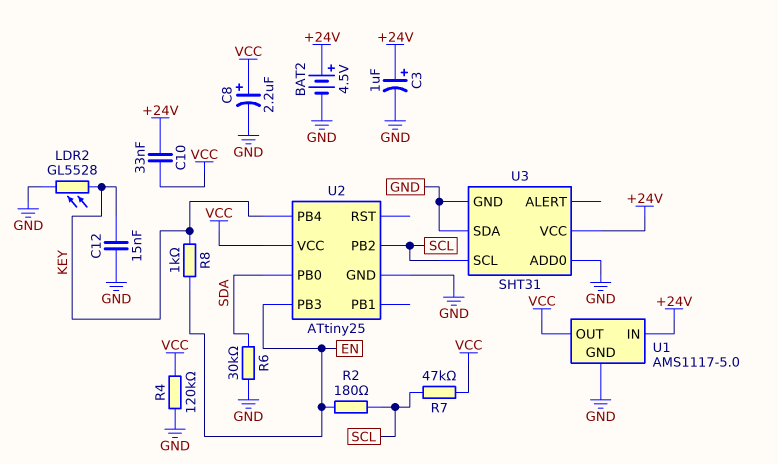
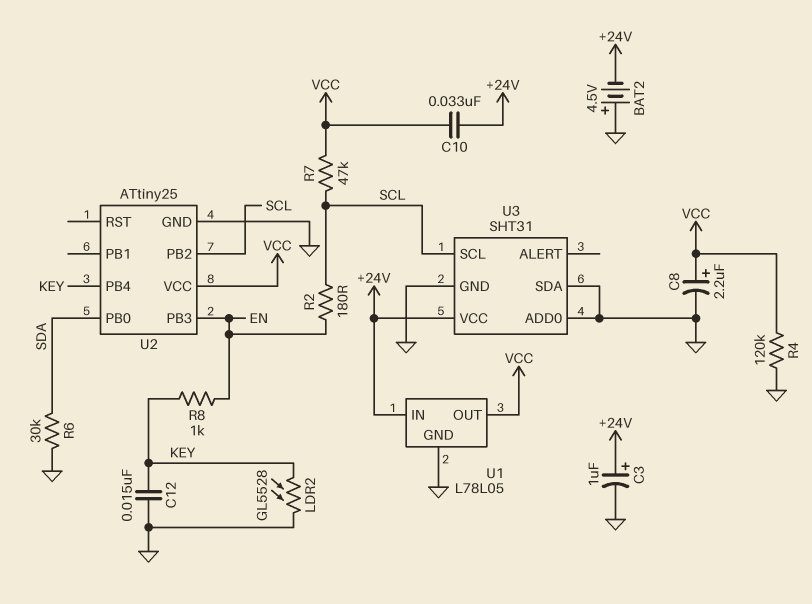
BAT2: 4.5V (plus +24V, minus GND) -> 4.5V (plus GND, minus +24V)
U1: AMS1117-5.0 -> L78L05

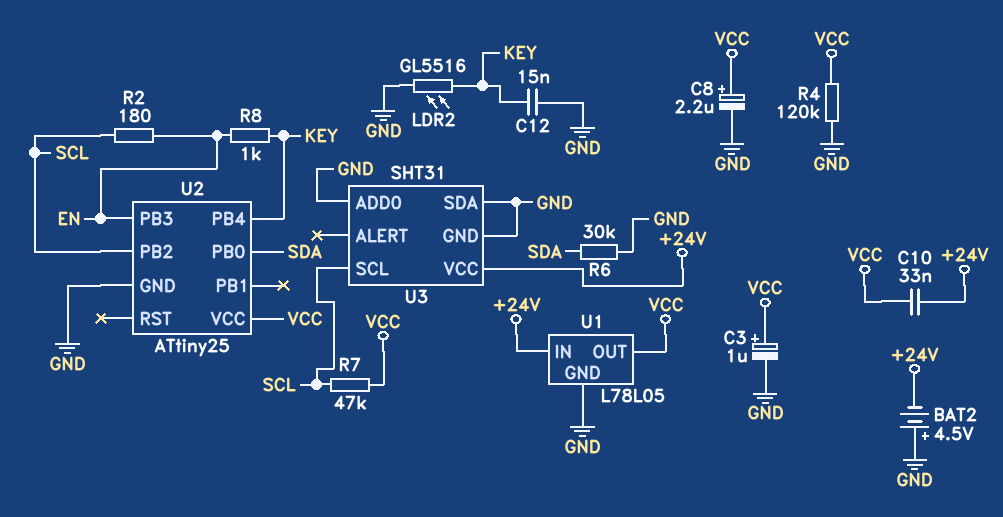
C3: 1uF (plus +24V, minus GND) -> 1uF (plus VCC, minus GND)
LDR2: GL5528 (GND, KEY) -> GL5516 (GND, KEY)

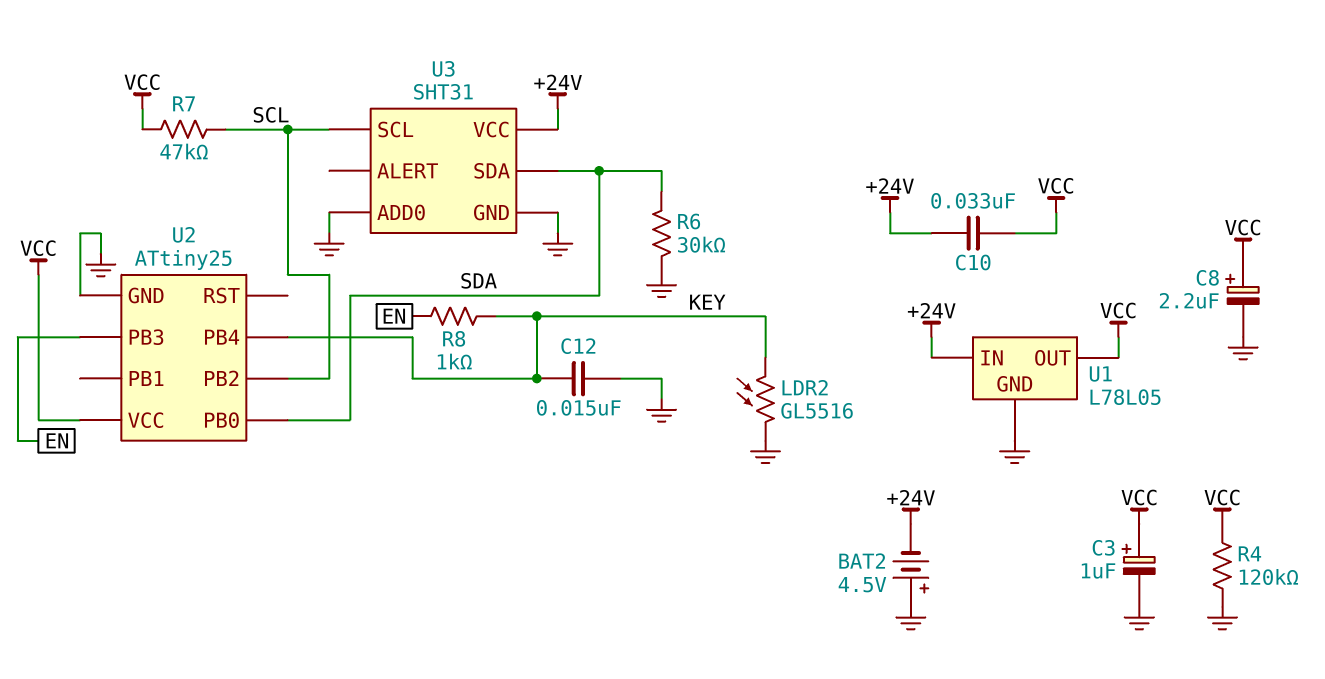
R2: 180 (EN, SCL) -> none
U3 pin SDA: GND -> SDA

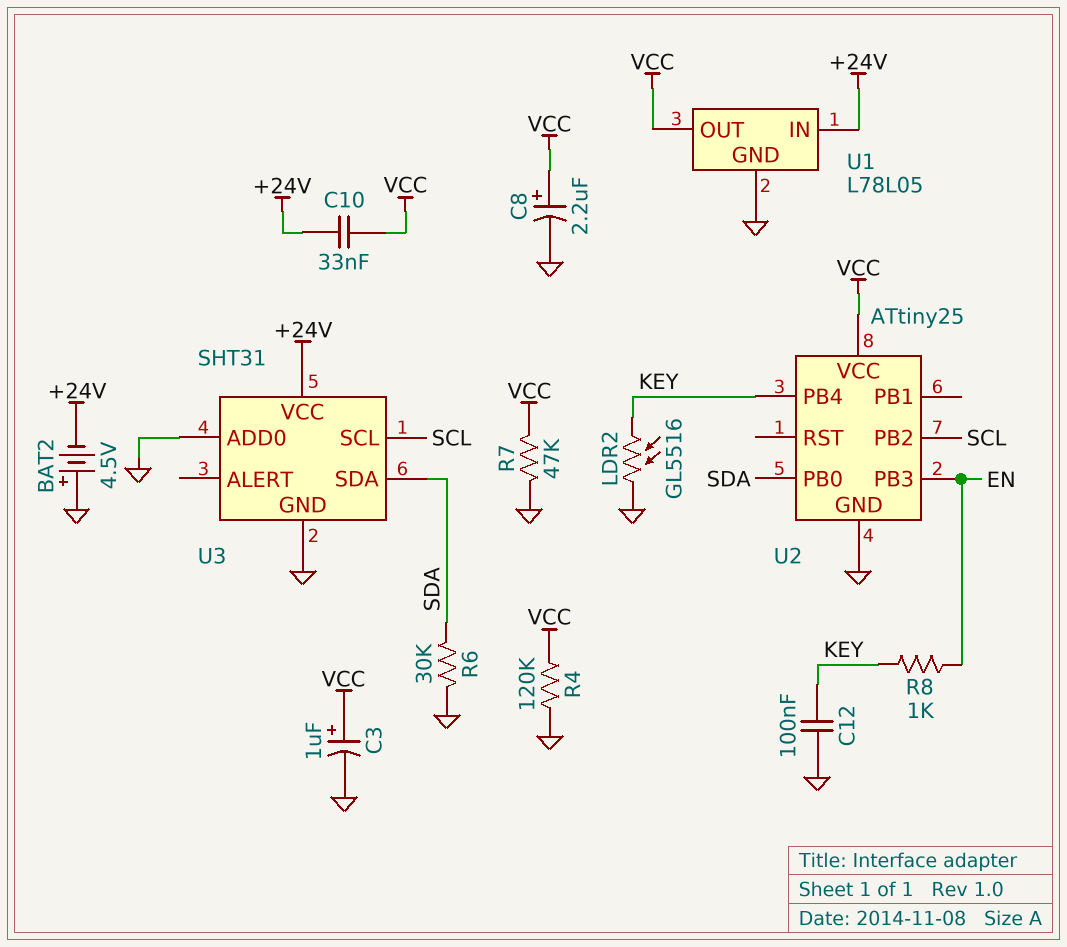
C12: 15nF (GND, KEY) -> 100nF (GND, KEY)
R7: 47k (SCL, VCC) -> 47k (GND, VCC)

